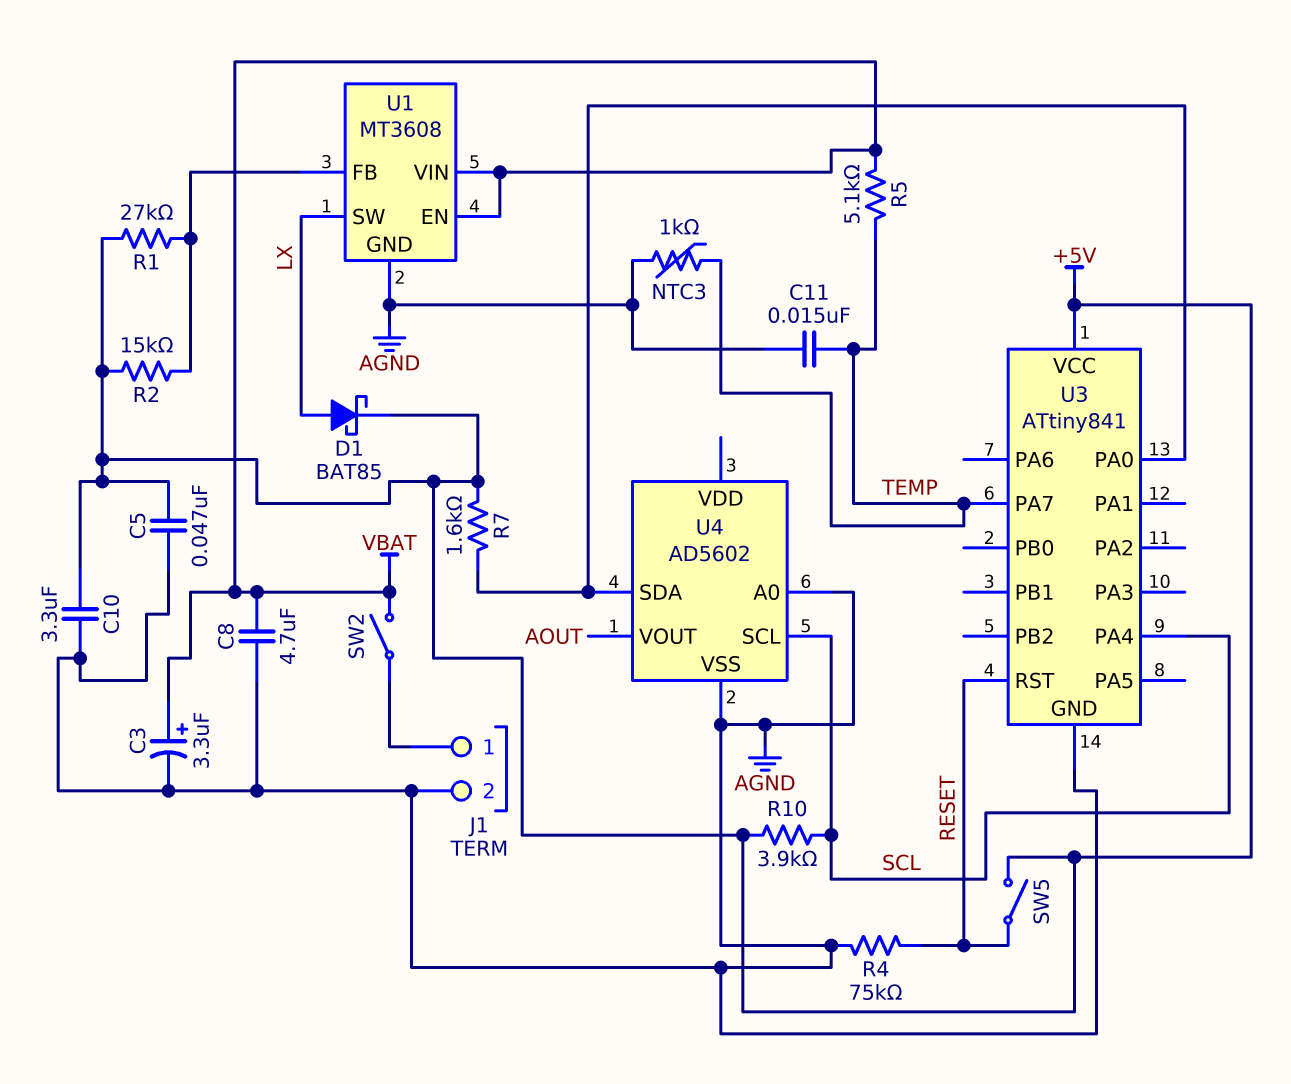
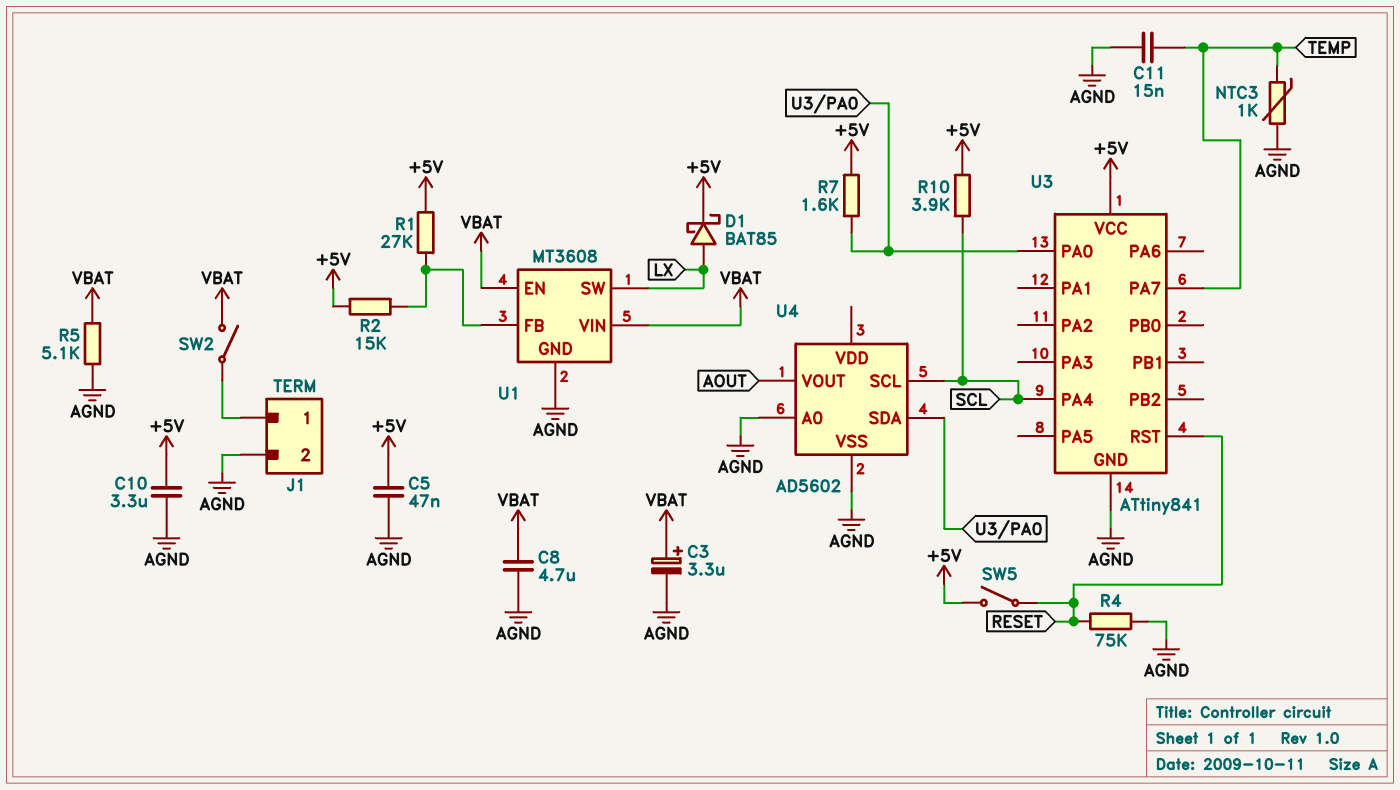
R5: 5.1k (TEMP, VBAT) -> 5.1k (AGND, VBAT)

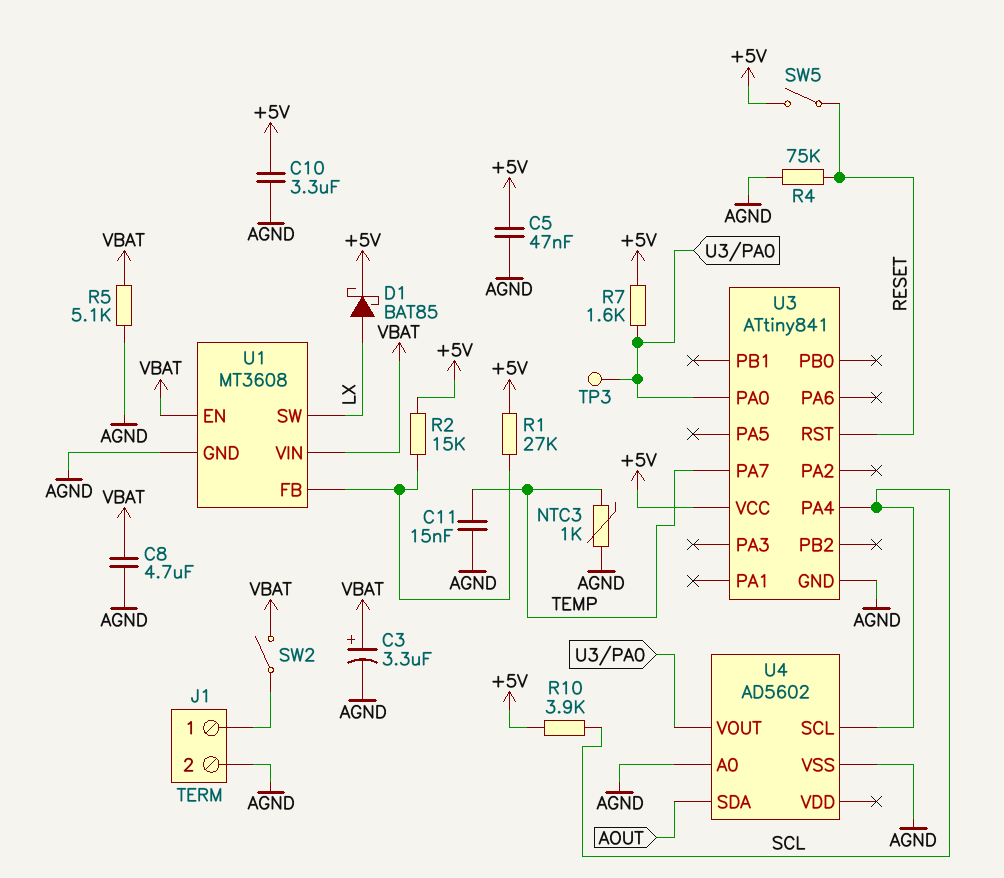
TP3: none -> test point (U3/PA0)
U4 pin SDA: U3/PA0 -> AOUT
U4 pin VOUT: AOUT -> U3/PA0

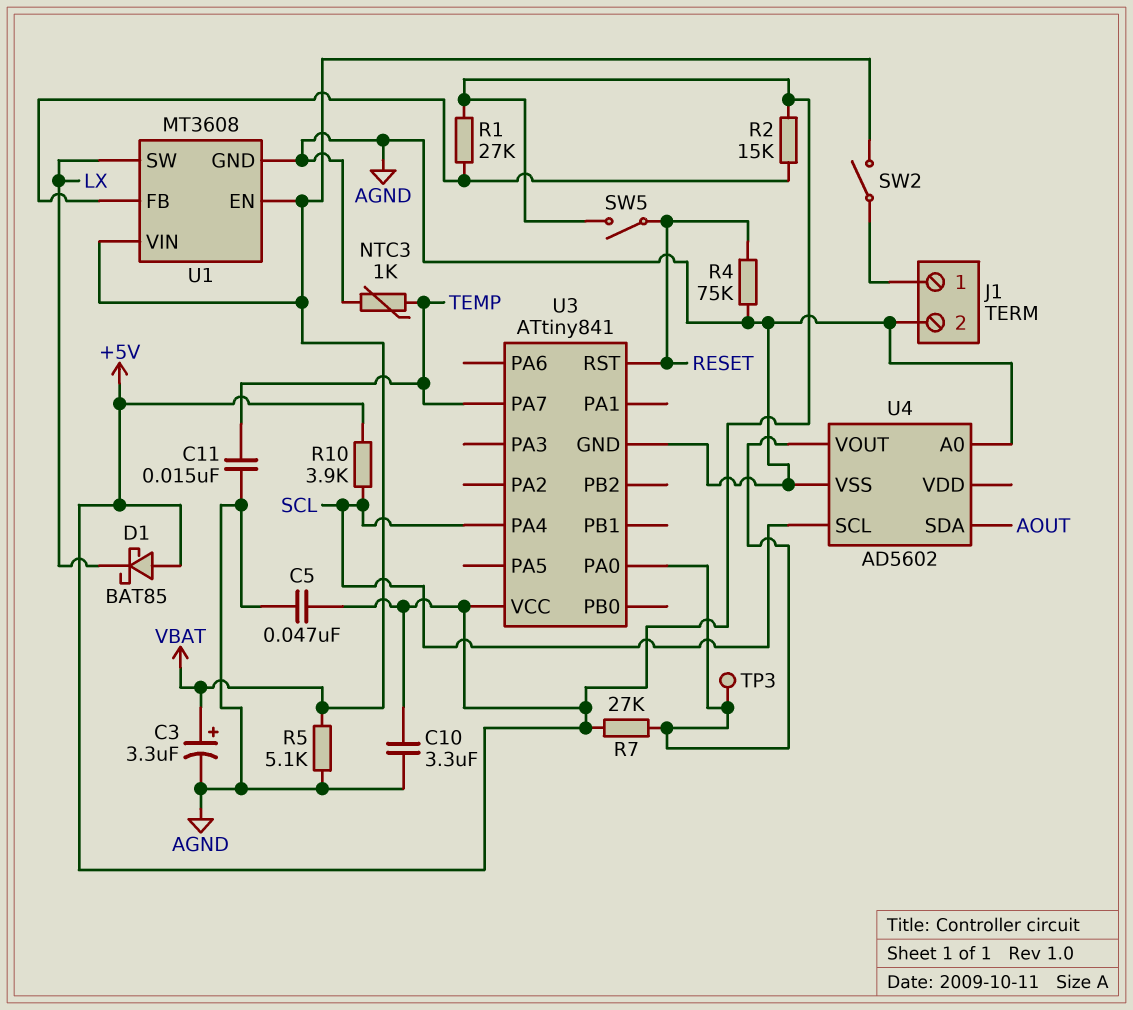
C8: 4.7uF (AGND, VBAT) -> none
D1: schottky BAT85 (A LX, K +5V) -> schottky BAT85 (A +5V, K LX)
R7: 1.6k (+5V, U3/PA0) -> 27k (+5V, U3/PA0)

